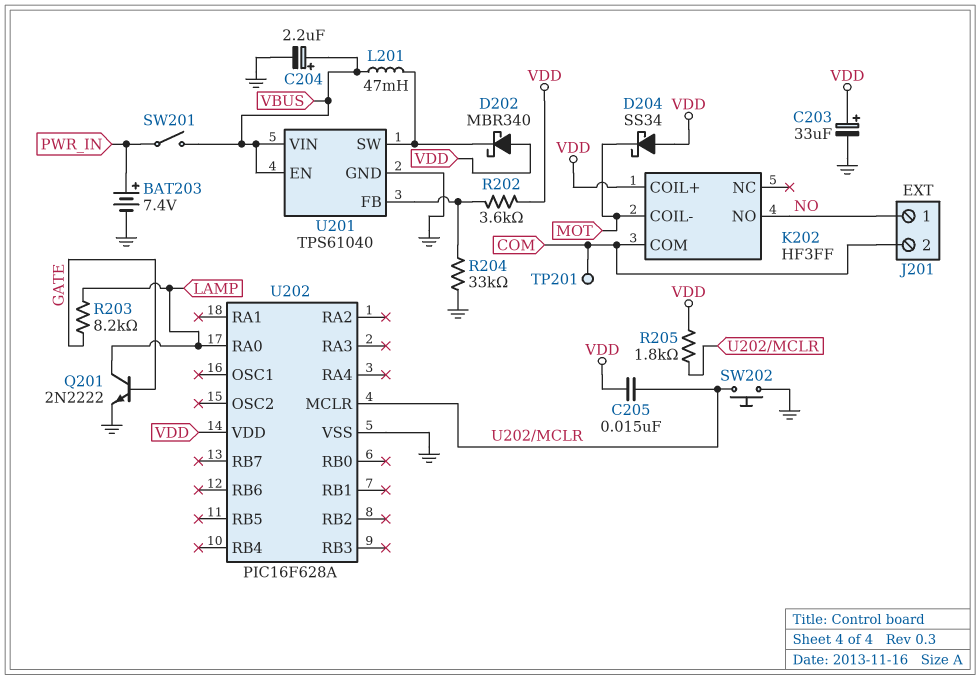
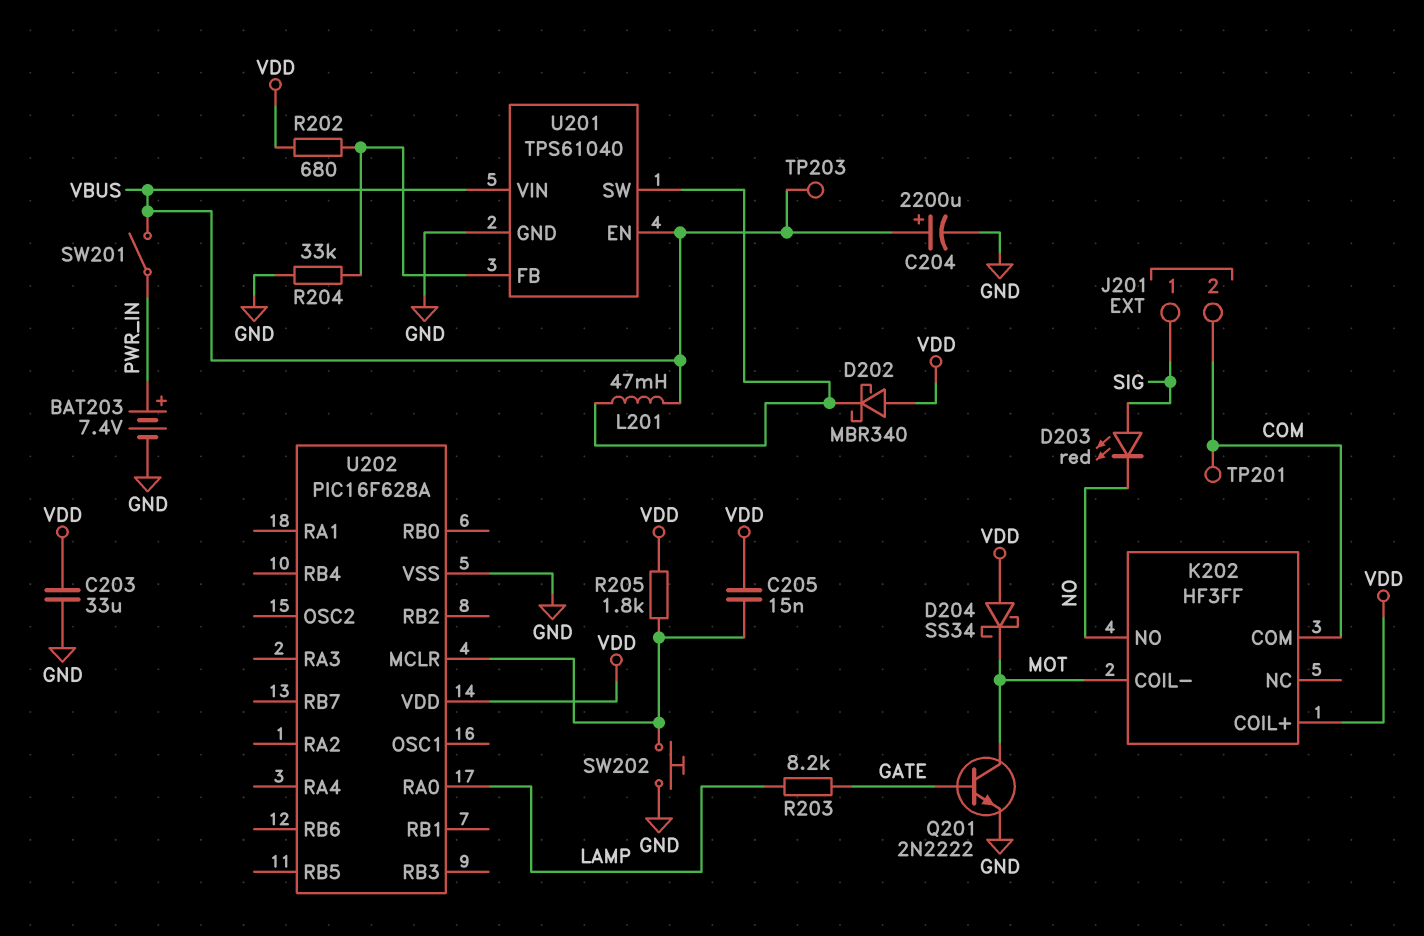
C203: 33uF (plus VDD, minus GND) -> 33uF (GND, VDD)
C204: 2.2uF (plus VBUS, minus GND) -> 2200uF (plus VBUS, minus GND)
D203: none -> LED red (A SIG, K NO)
J201 pin 1: NO -> SIG
Q201: NPN 2N2222 (B GATE, C LAMP, E GND) -> NPN 2N2222 (B GATE, C MOT, E GND)
R202: 3.6k (U201/FB, VDD) -> 680 (U201/FB, VDD)
TP203: none -> test point (VBUS)

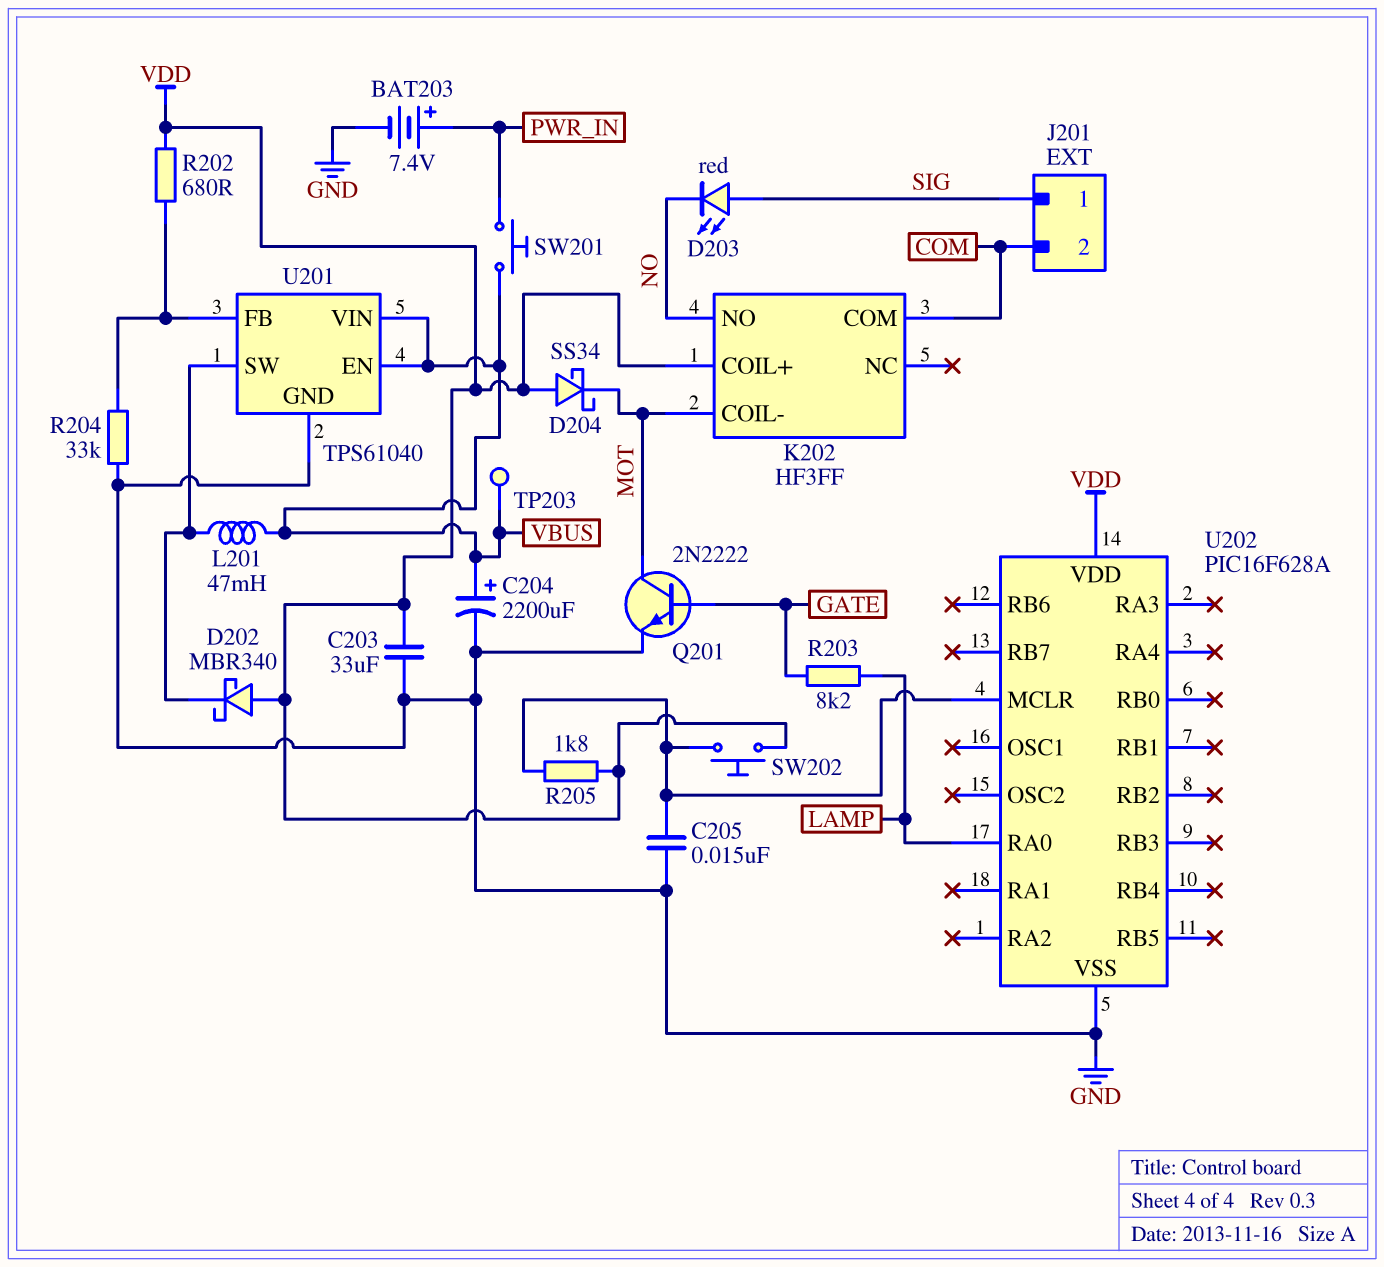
C205: 15nF (U202/MCLR, VDD) -> 15nF (GND, U202/MCLR)
SW201: switch (PWR_IN, VBUS) -> button (PWR_IN, VBUS)
SW202: button (GND, U202/MCLR) -> button (U202/MCLR, VDD)
TP201: test point (COM) -> none

